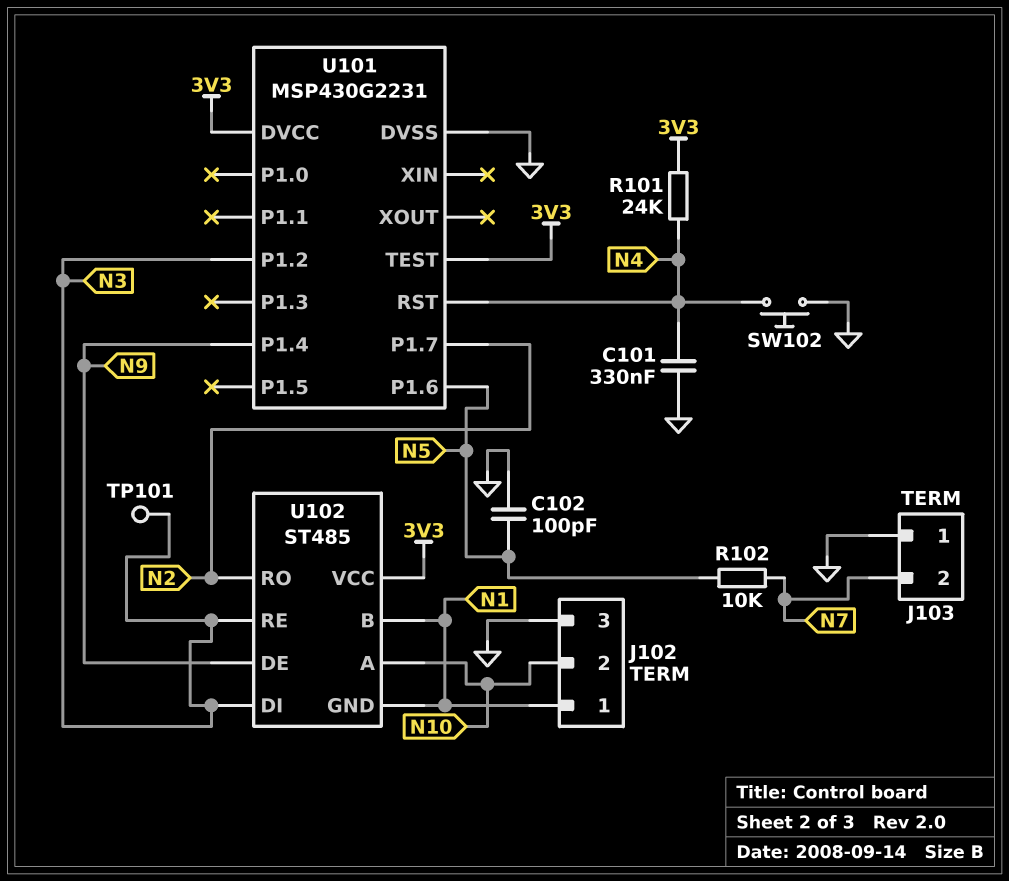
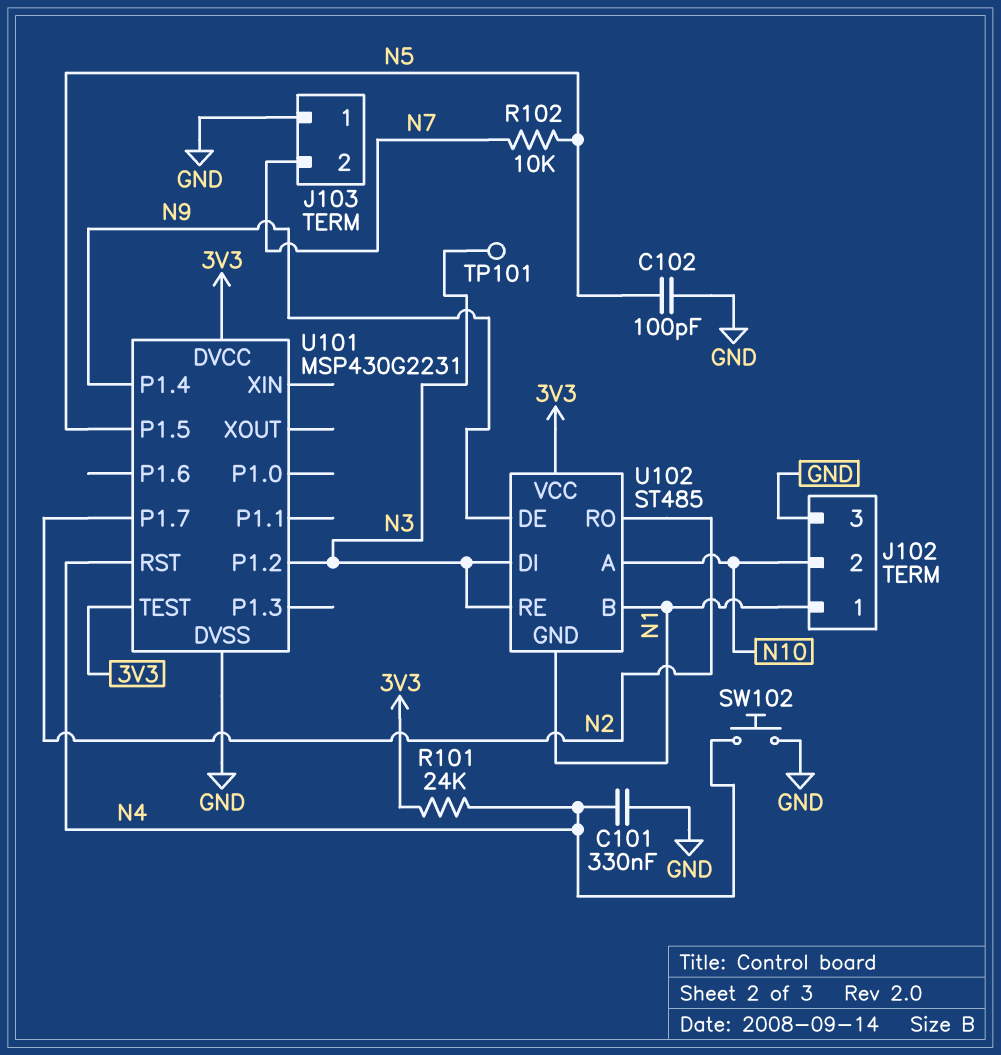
U101 pin P1.5: none -> N5
U101 pin P1.6: N5 -> none

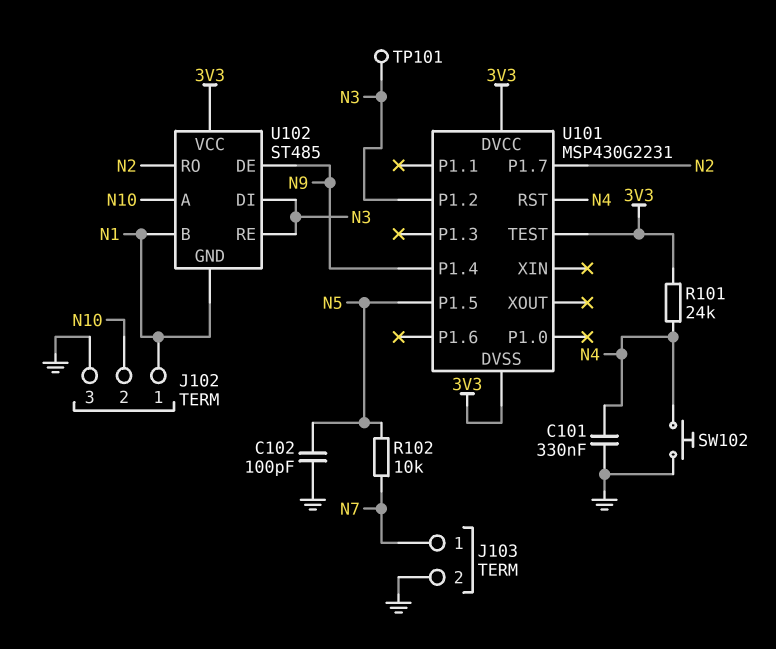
J103 pin 1: GND -> N7
J103 pin 2: N7 -> GND
U101 pin DVSS: GND -> 3V3

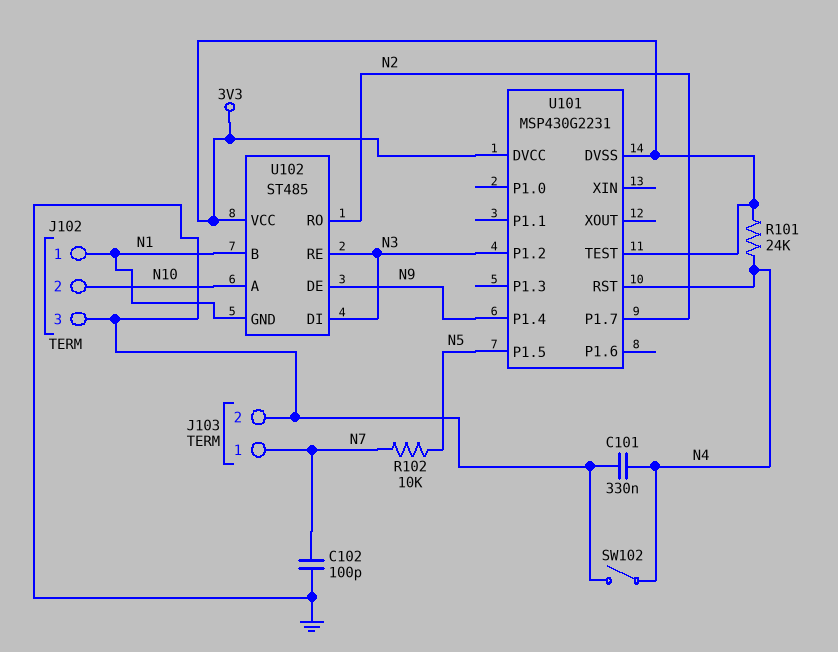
C102: 100pF (GND, N5) -> 100pF (GND, N7)
SW102: button (GND, N4) -> switch (GND, N4)
TP101: test point (N3) -> none

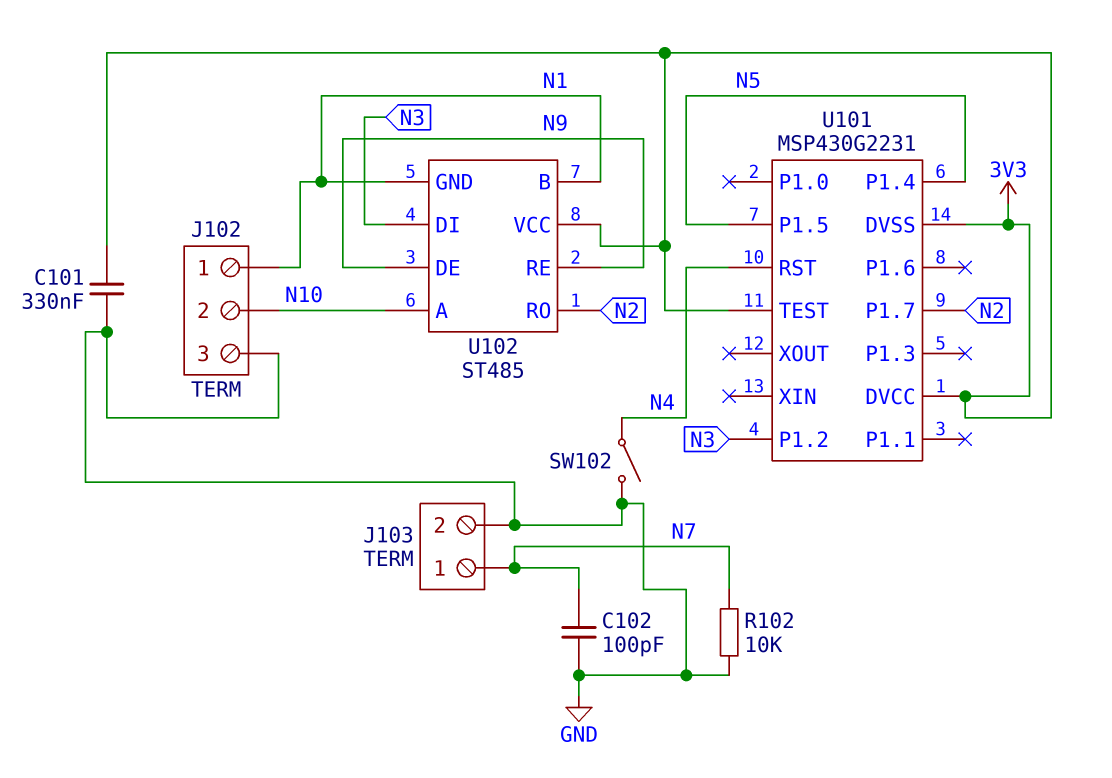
C101: 330nF (GND, N4) -> 330nF (3V3, GND)
R101: 24k (3V3, N4) -> none
R102: 10k (N5, N7) -> 10k (GND, N7)
U101 pin P1.4: N9 -> N5
U102 pin RE: N3 -> N9

